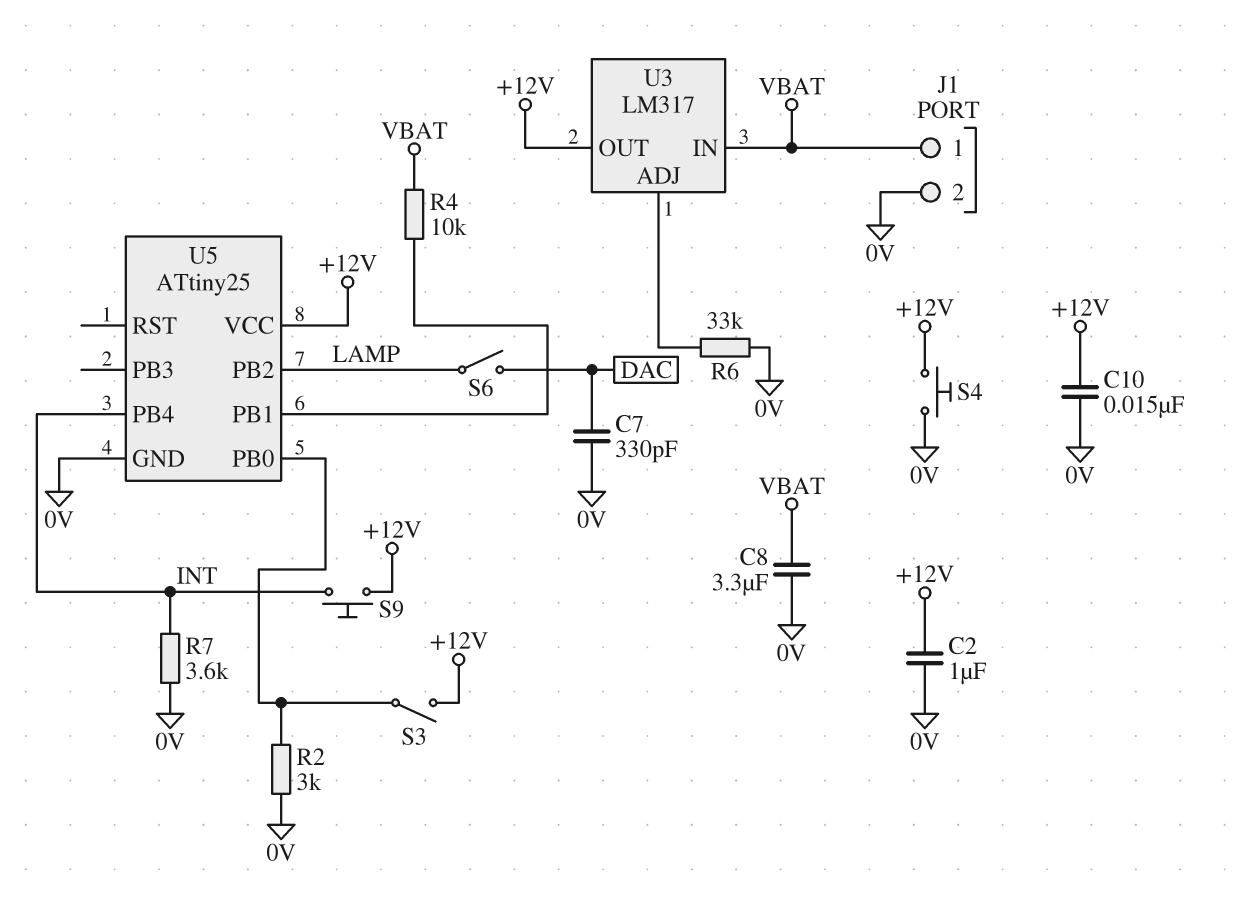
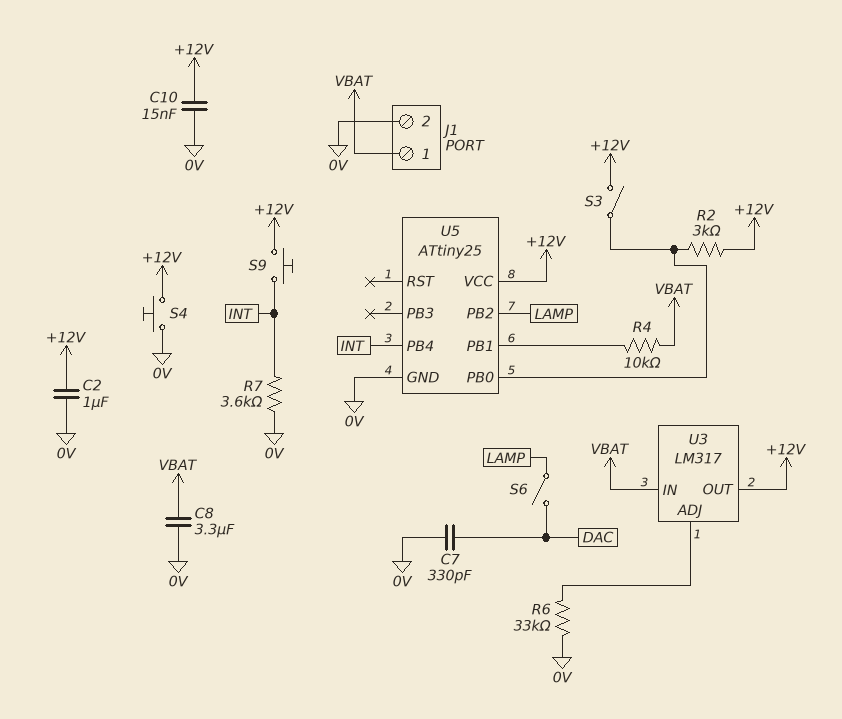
R2: 3k (0V, U5/PB0) -> 3k (+12V, U5/PB0)

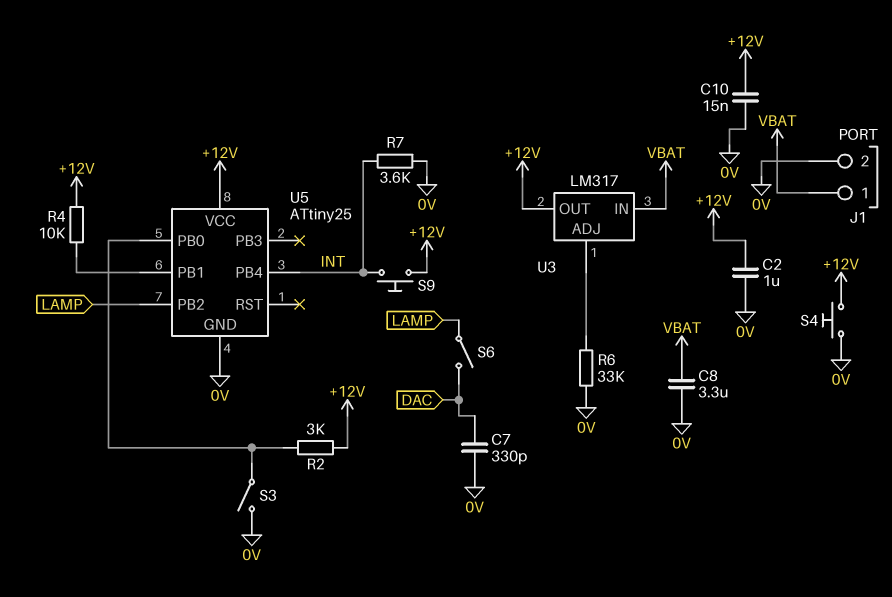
R4: 10k (U5/PB1, VBAT) -> 10k (+12V, U5/PB1)
S3: switch (+12V, U5/PB0) -> switch (0V, U5/PB0)

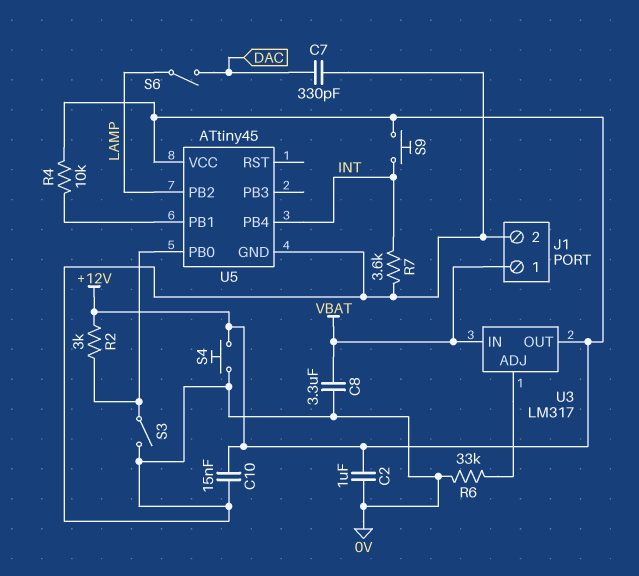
U5: ATtiny25 -> ATtiny45

